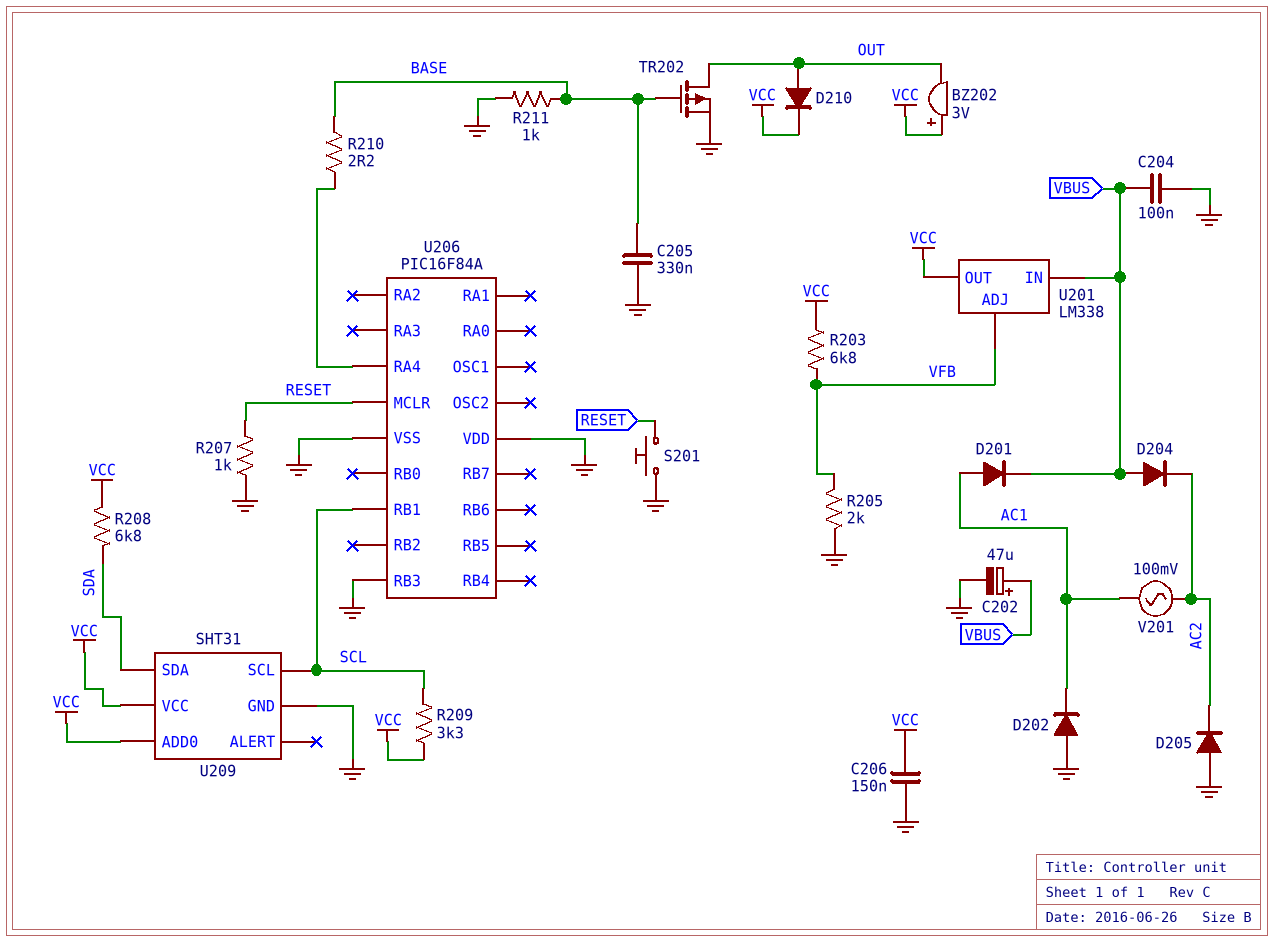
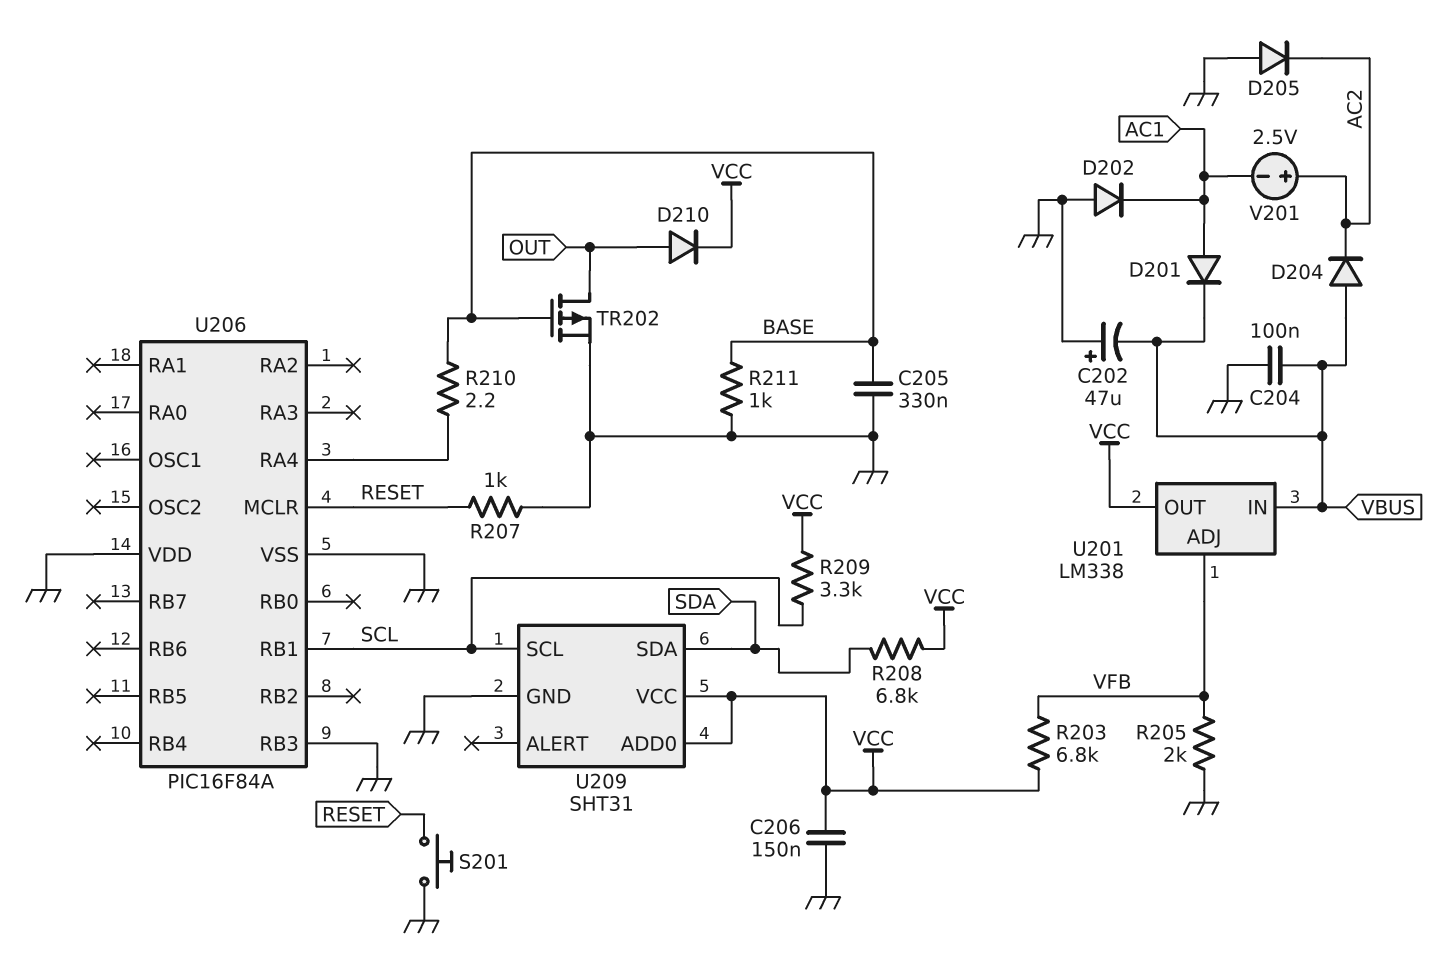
BZ202: buzzer 3V (plus VCC, minus OUT) -> none
C202: 47uF (plus VBUS, minus GND) -> 47uF (plus GND, minus VBUS)
V201: AC 100mV (AC1, AC2) -> 2.5V (plus AC2, minus AC1)

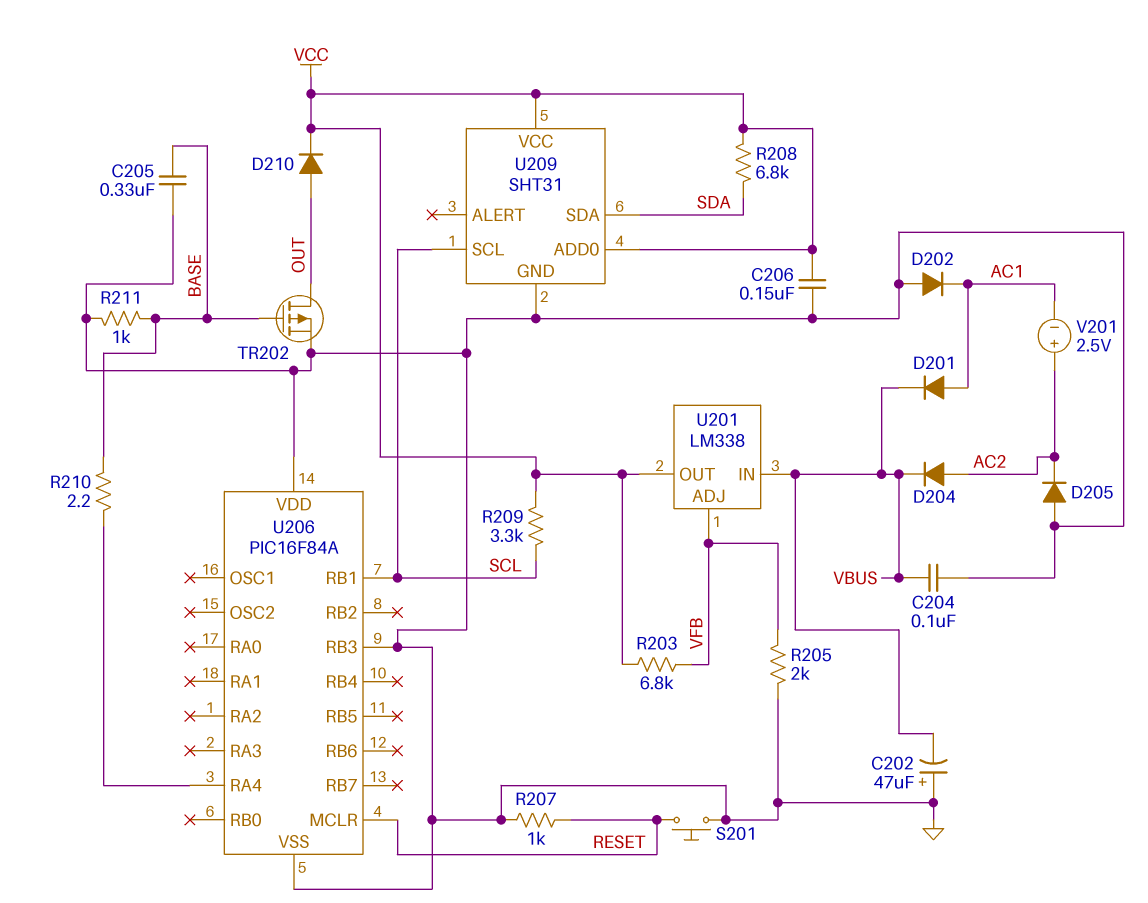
D204: diode (A VBUS, K AC2) -> diode (A AC2, K VBUS)

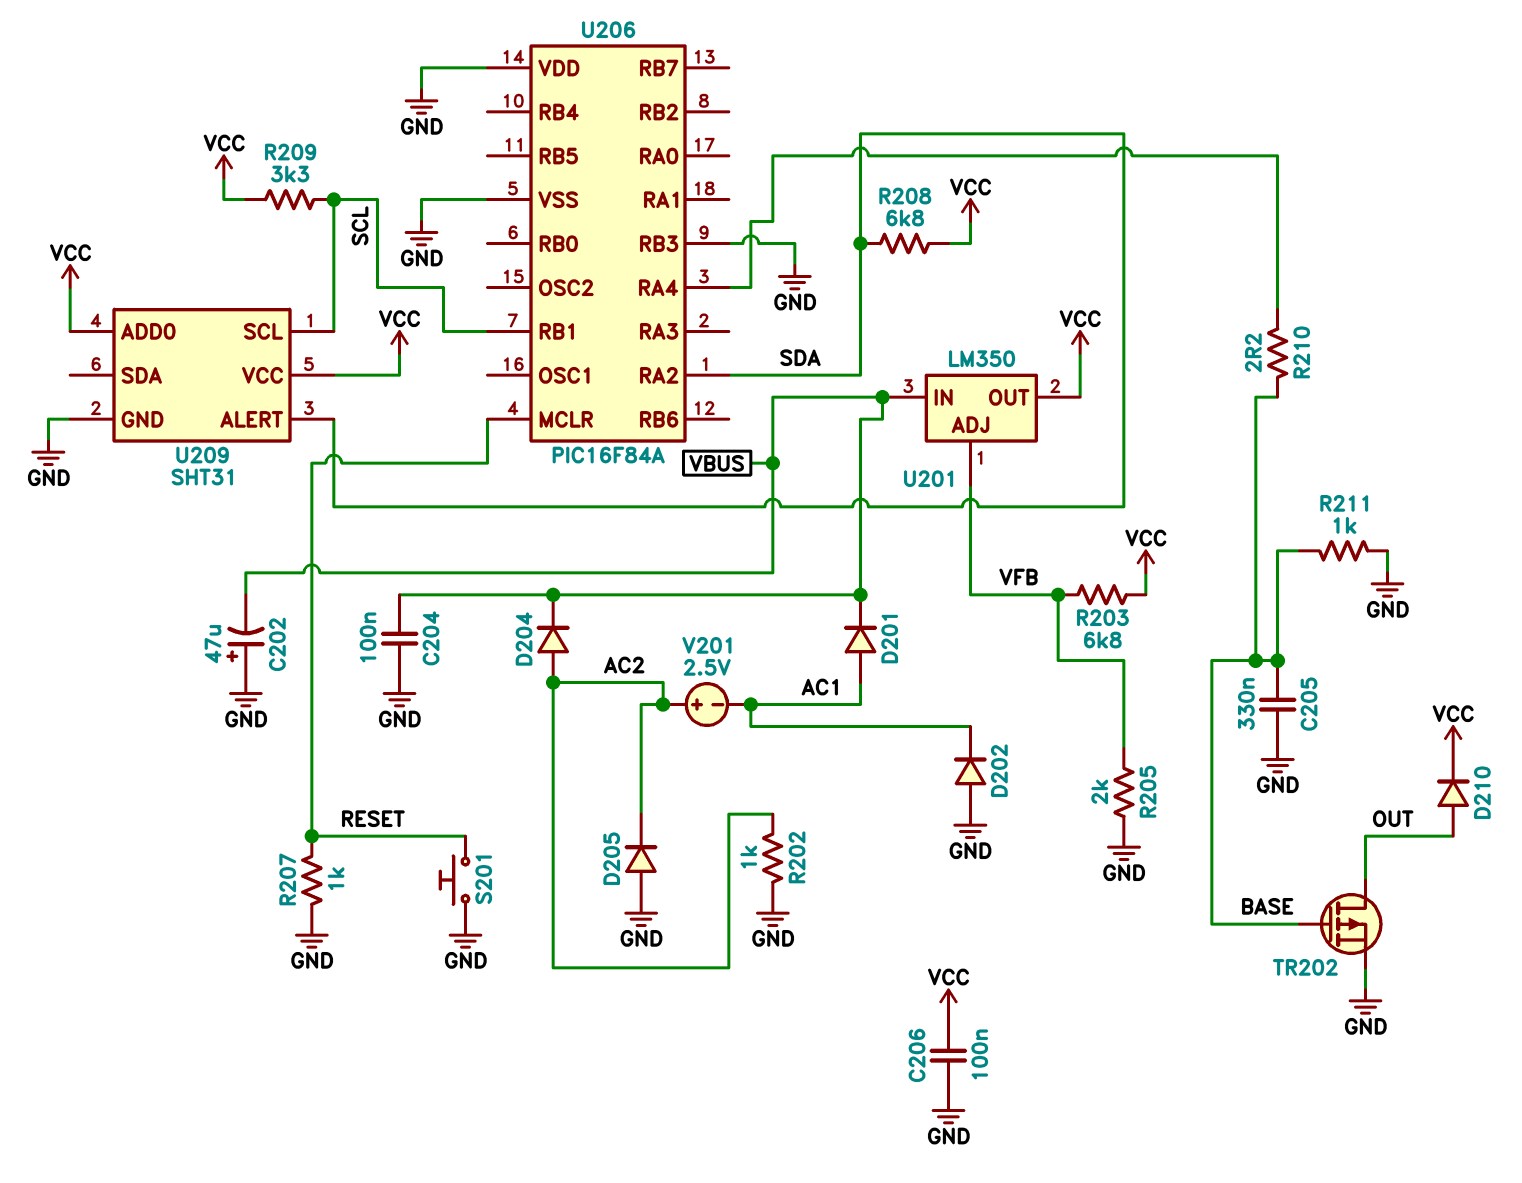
C206: 150nF (GND, VCC) -> 100nF (GND, VCC)
R202: none -> 1k (AC2, GND)
U201: LM338 -> LM350
U206 pin RA2: none -> SDA
U209 pin ALERT: none -> SDA
U209 pin SDA: SDA -> none

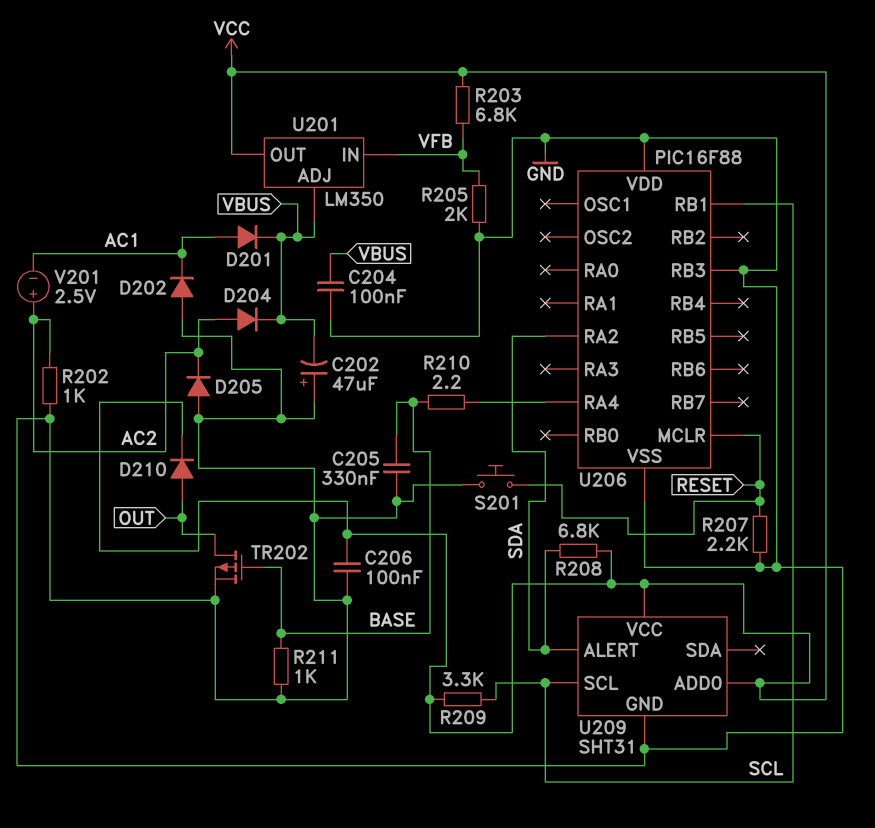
R207: 1k (GND, RESET) -> 2.2k (GND, RESET)
U201 pin ADJ: VFB -> VBUS
U201 pin IN: VBUS -> VFB
U206: PIC16F84A -> PIC16F88

